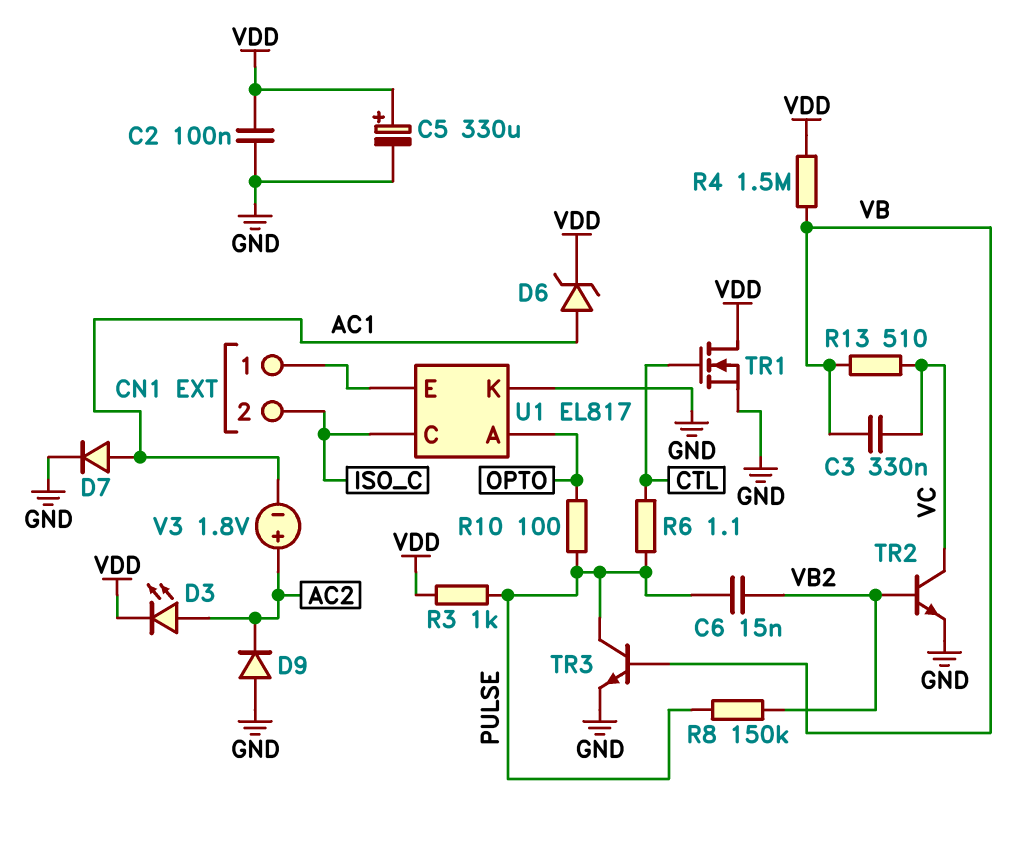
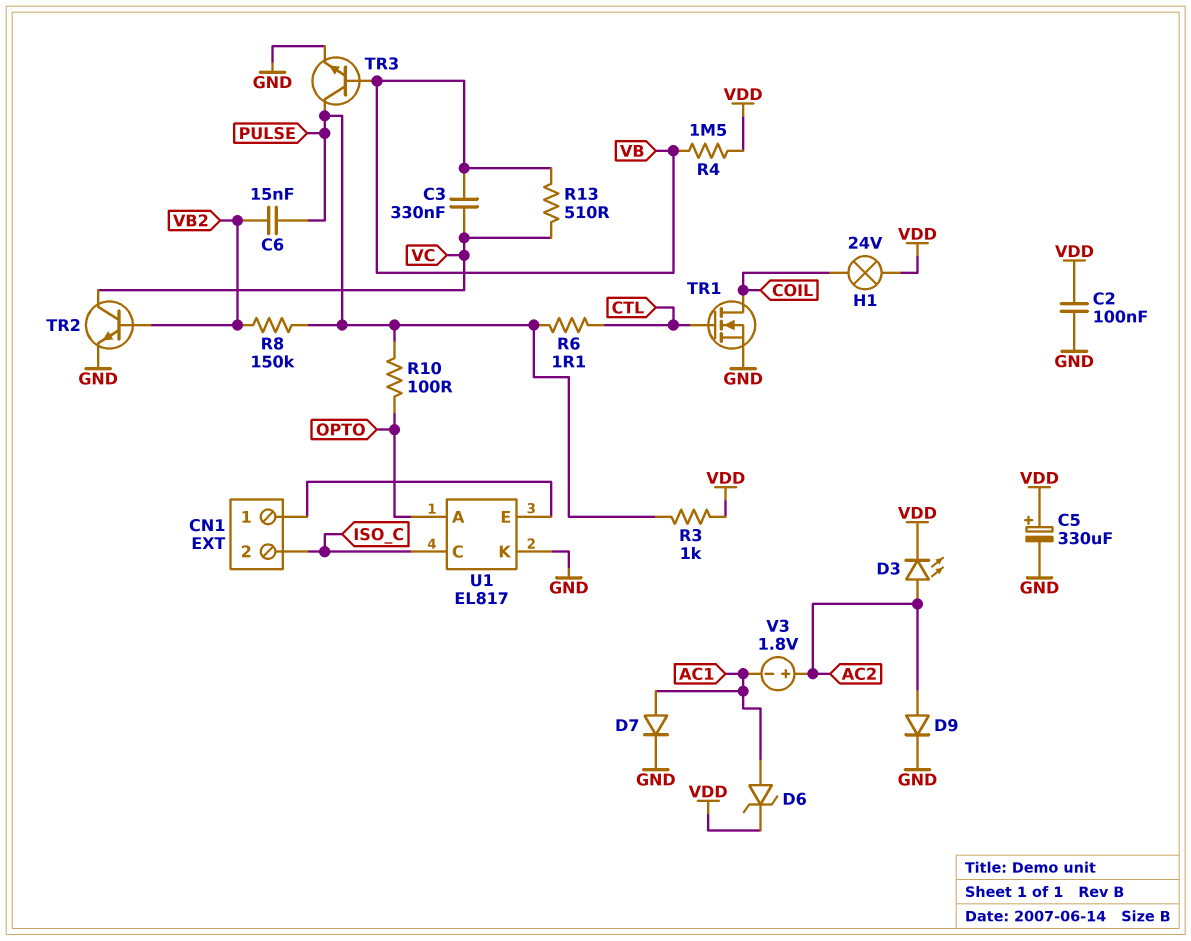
D9: diode (A GND, K AC2) -> diode (A AC2, K GND)
H1: none -> lamp 24V (COIL, VDD)
TR1: NMOS (G CTL, D VDD, S GND) -> NMOS (G CTL, D COIL, S GND)

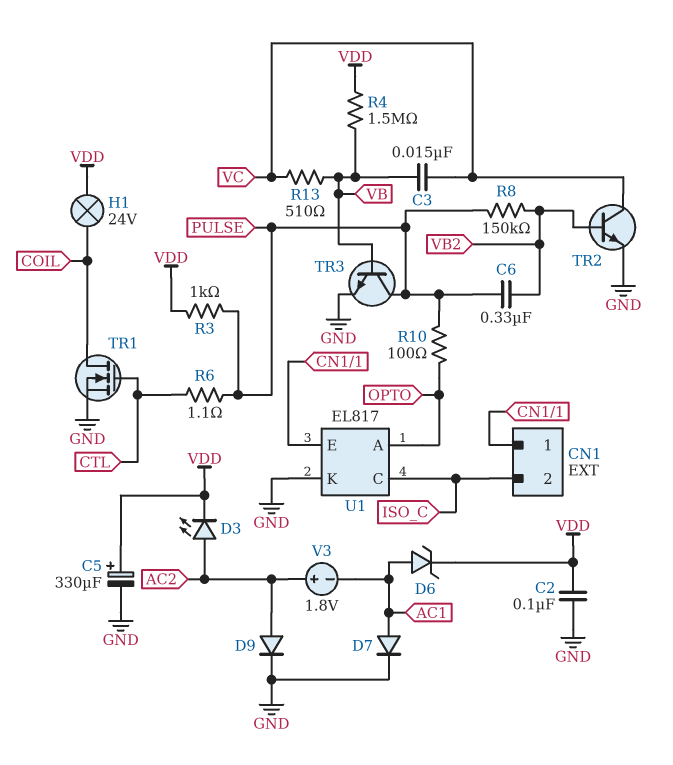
C3: 330nF (VB, VC) -> 15nF (VB, VC)
C6: 15nF (PULSE, VB2) -> 330nF (PULSE, VB2)

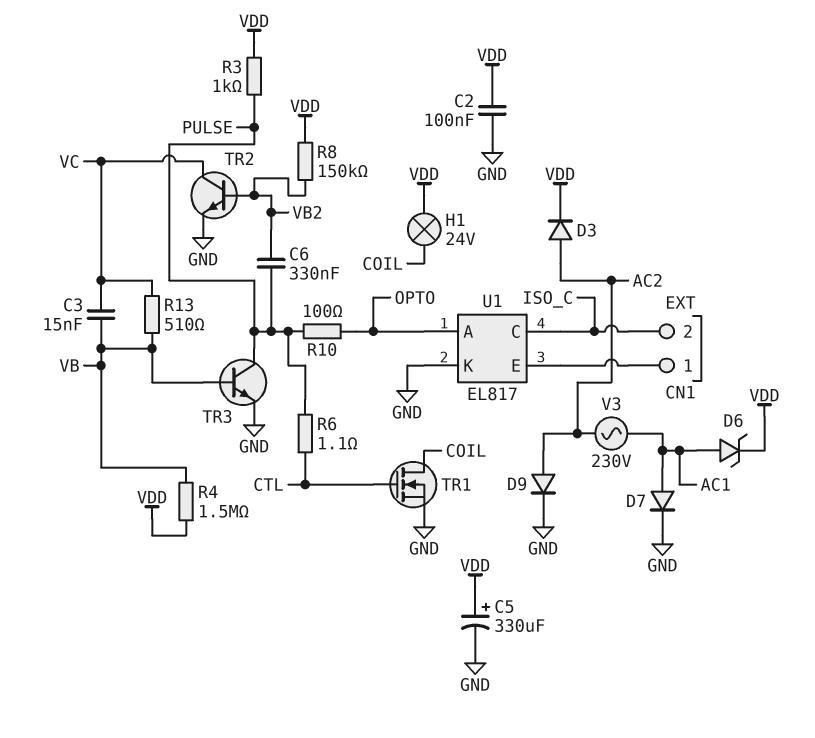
D3: LED (A AC2, K VDD) -> diode (A AC2, K VDD)
R8: 150k (PULSE, VB2) -> 150k (VB2, VDD)
V3: 1.8V (plus AC2, minus AC1) -> AC 230V (AC1, AC2)

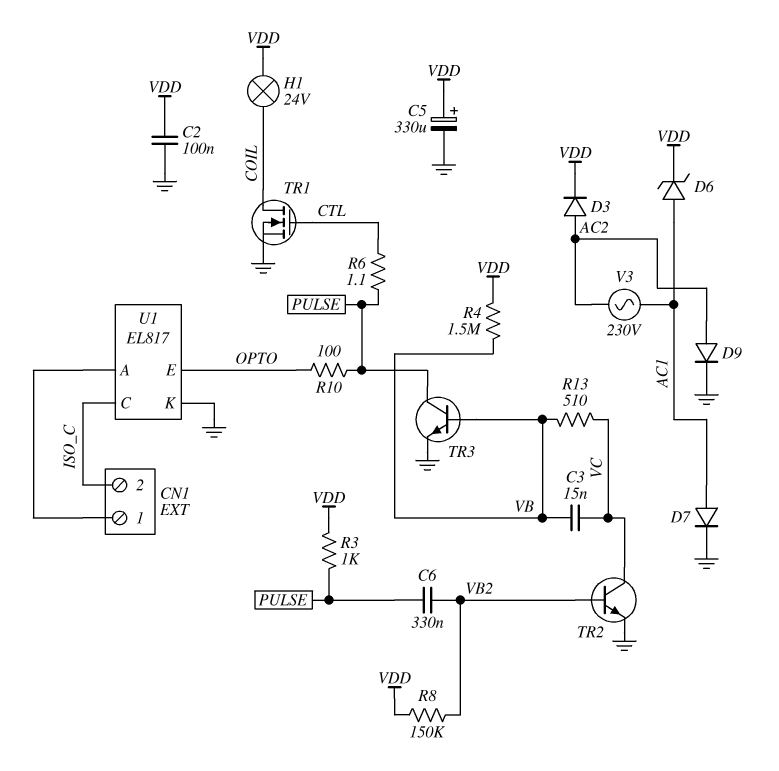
U1 pin A: OPTO -> CN1/1
U1 pin E: CN1/1 -> OPTO

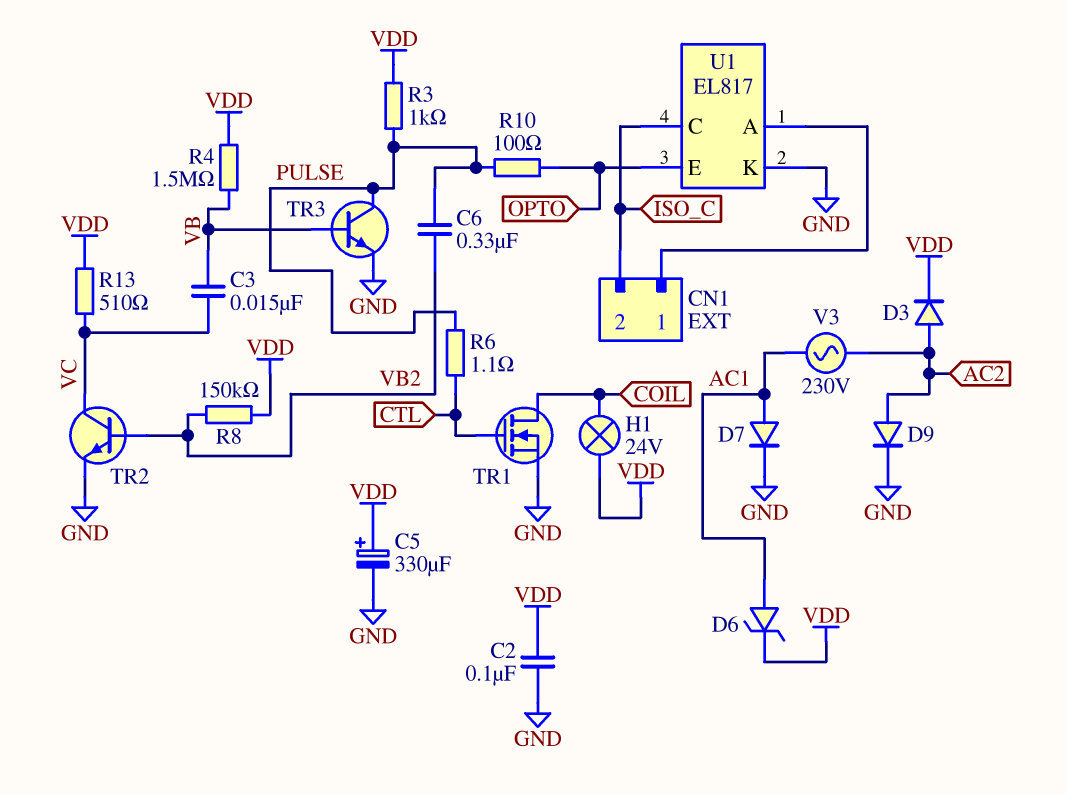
R13: 510 (VB, VC) -> 510 (VC, VDD)

